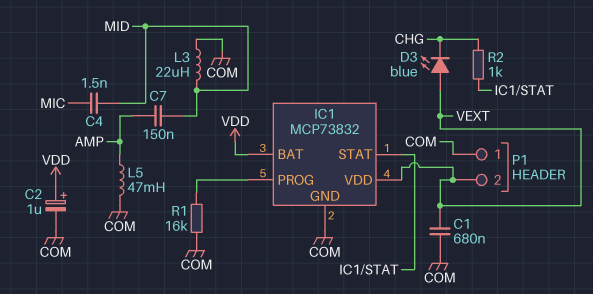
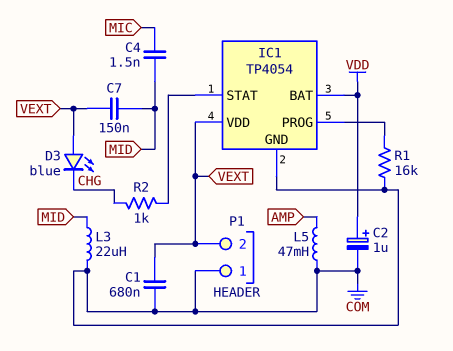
C7: 150nF (AMP, MID) -> 150nF (MID, VEXT)
IC1: MCP73832 -> TP4054

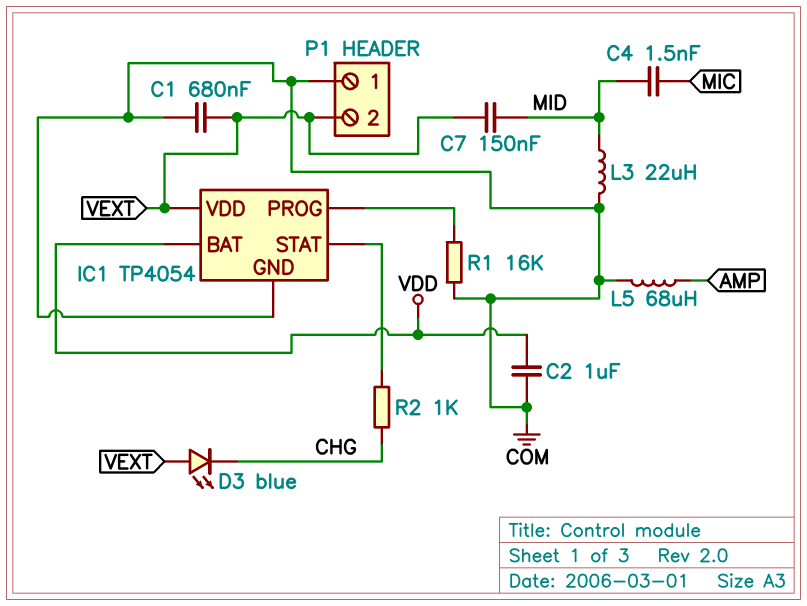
C2: 1uF (plus VDD, minus COM) -> 1uF (COM, VDD)
L5: 47mH (AMP, COM) -> 68uH (AMP, COM)

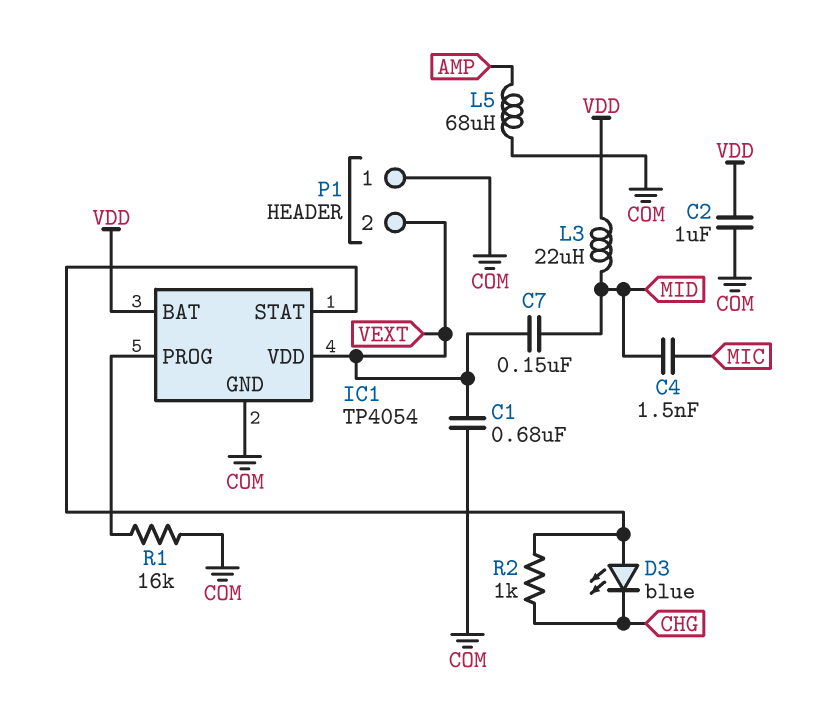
D3: LED blue (A VEXT, K CHG) -> LED blue (A IC1/STAT, K CHG)
L3: 22uH (COM, MID) -> 22uH (MID, VDD)

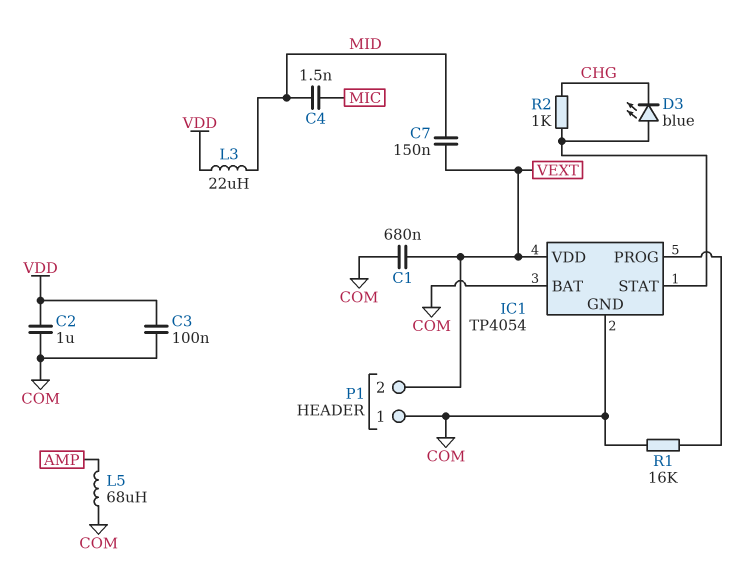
C3: none -> 100nF (COM, VDD)
IC1 pin BAT: VDD -> COM

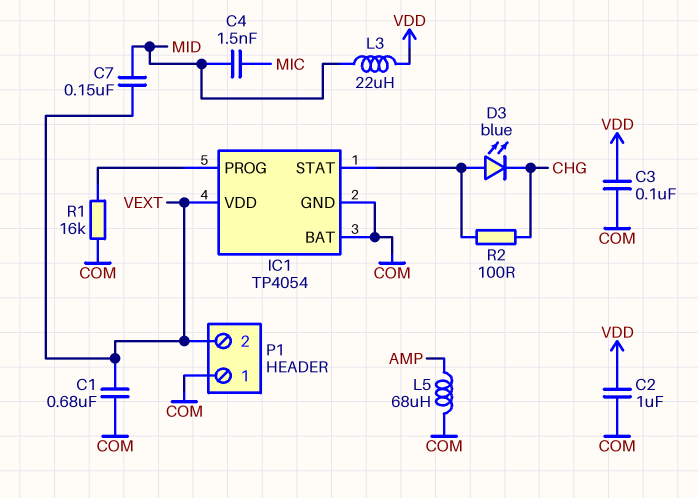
R2: 1k (CHG, IC1/STAT) -> 100 (CHG, IC1/STAT)

